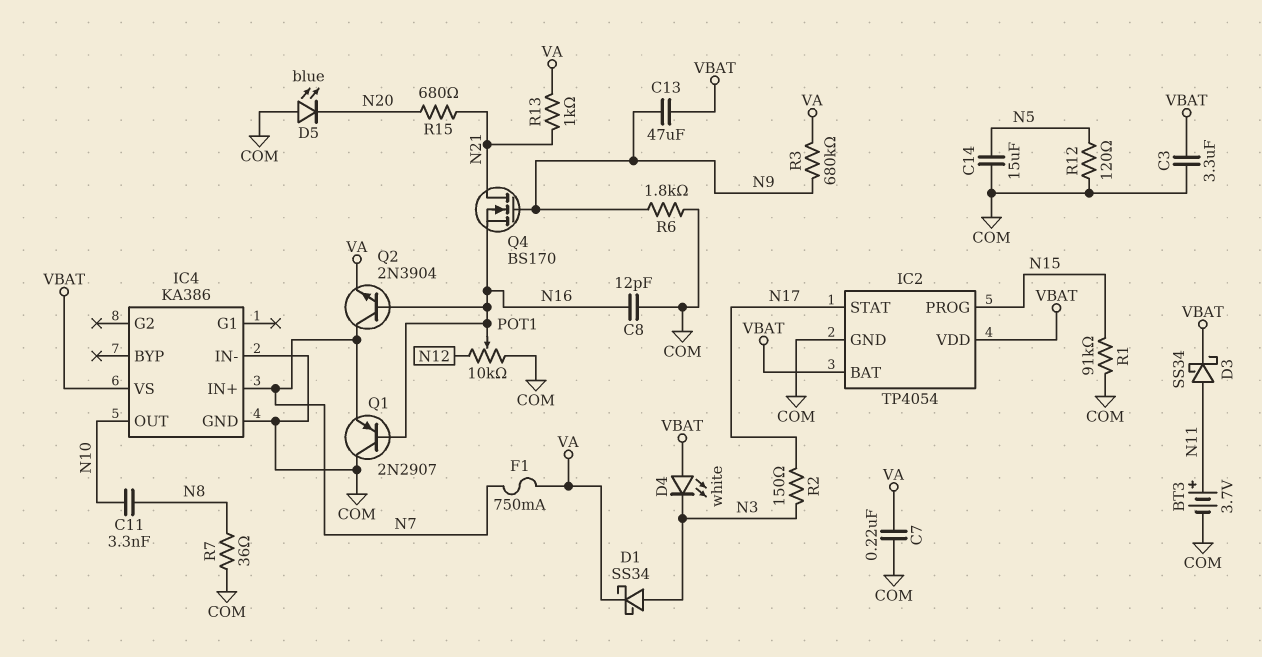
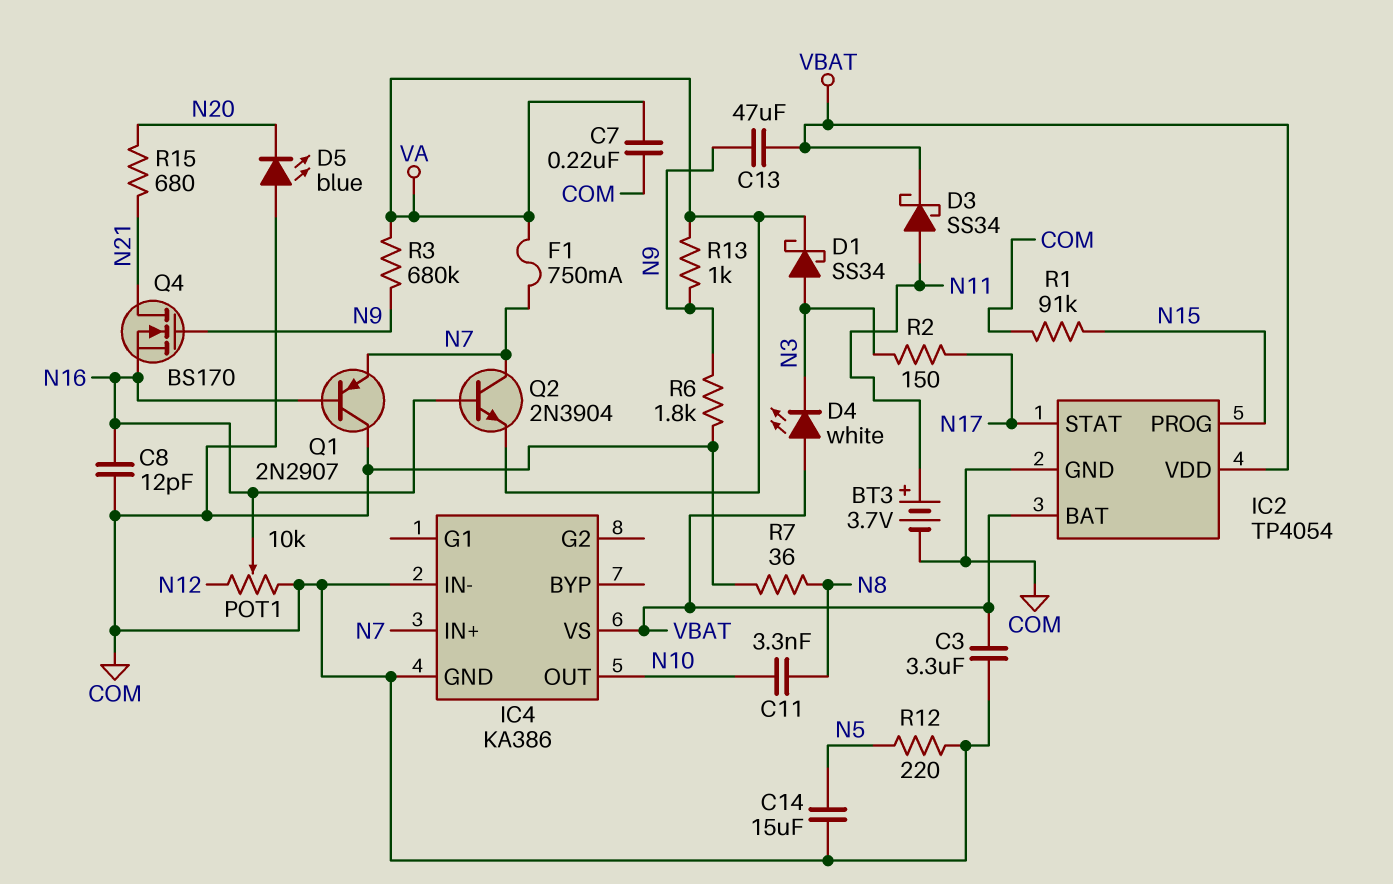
R12: 120 (COM, N5) -> 220 (COM, N5)
R13: 1k (N21, VA) -> 1k (N9, VA)

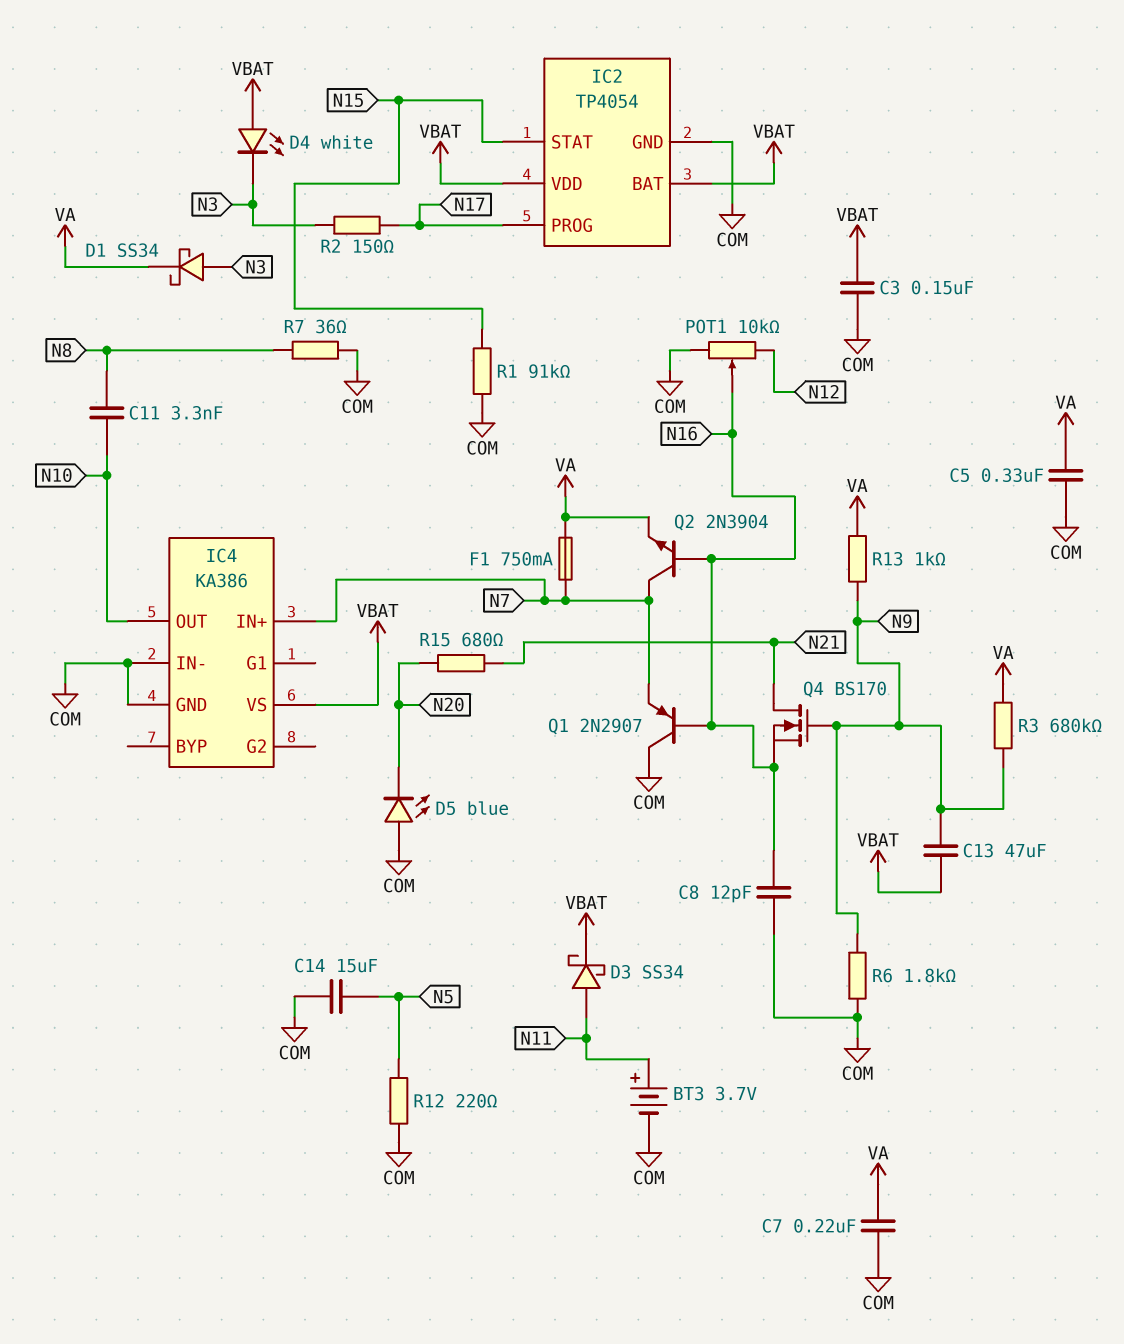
C3: 3.3uF (COM, VBAT) -> 150nF (COM, VBAT)
C5: none -> 330nF (COM, VA)
IC2 pin PROG: N15 -> N17
IC2 pin STAT: N17 -> N15

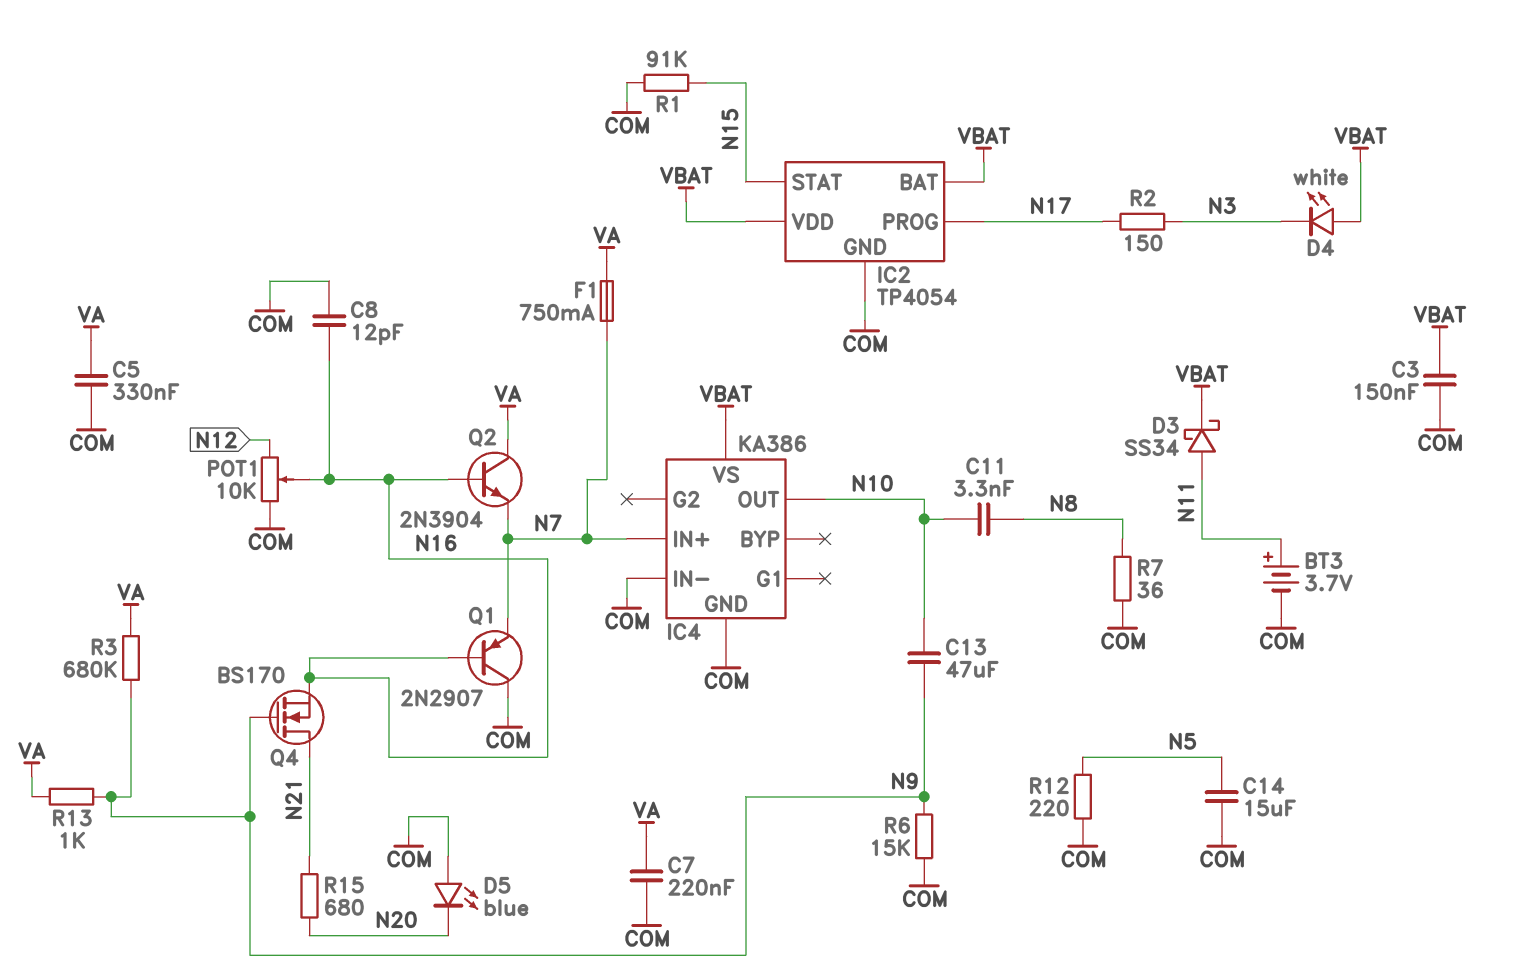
C13: 47uF (N9, VBAT) -> 47uF (N9, N10)
D1: schottky SS34 (A N3, K VA) -> none
Q2: NPN 2N3904 (B N16, C N7, E VA) -> NPN 2N3904 (B N16, C VA, E N7)
R6: 1.8k (COM, N9) -> 15k (COM, N9)

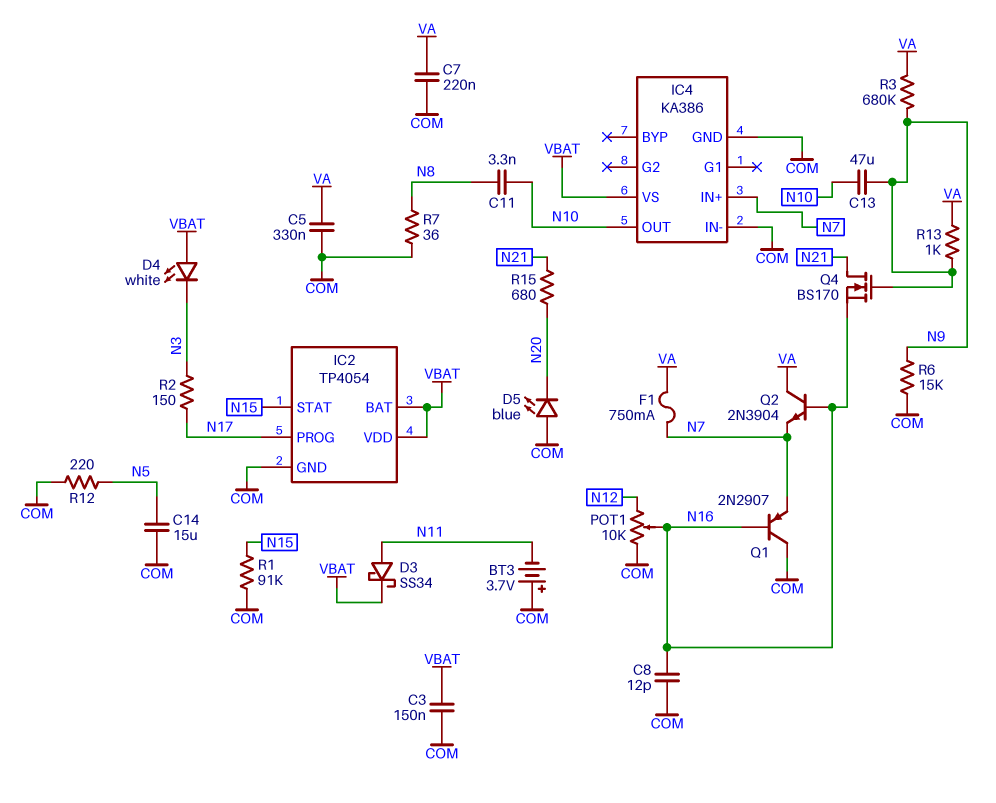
BT3: 3.7V (plus N11, minus COM) -> 3.7V (plus COM, minus N11)

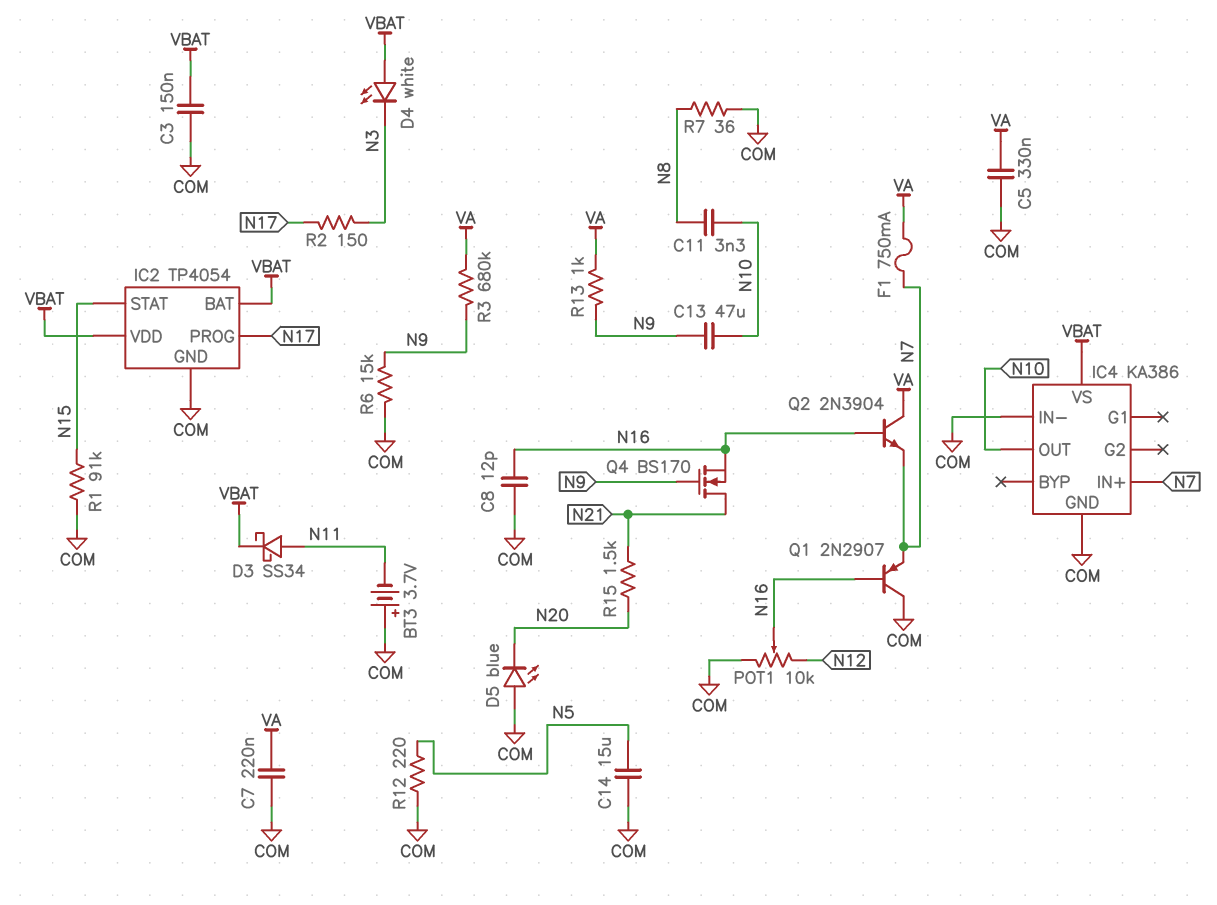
R15: 680 (N20, N21) -> 1.5k (N20, N21)

